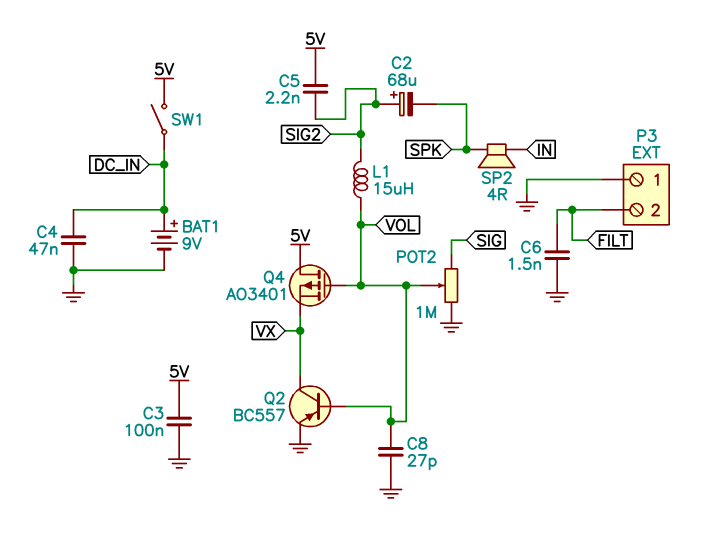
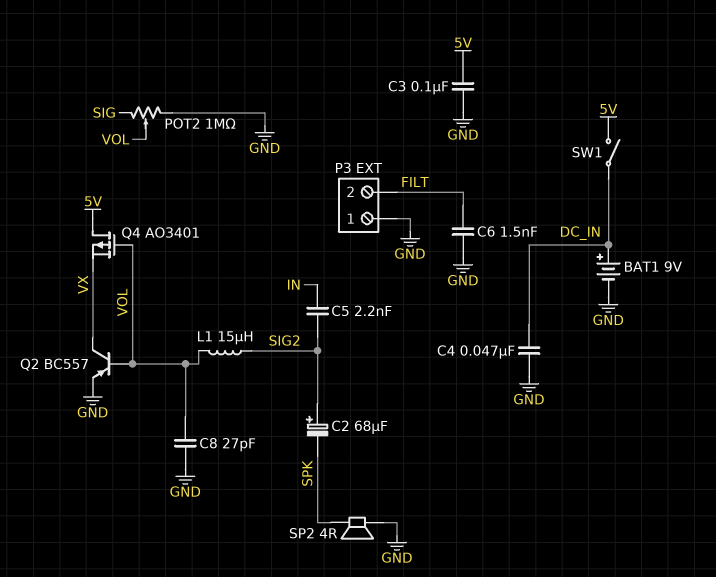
C5: 2.2nF (5V, SIG2) -> 2.2nF (IN, SIG2)
SP2: speaker 4R (IN, SPK) -> speaker 4R (GND, SPK)

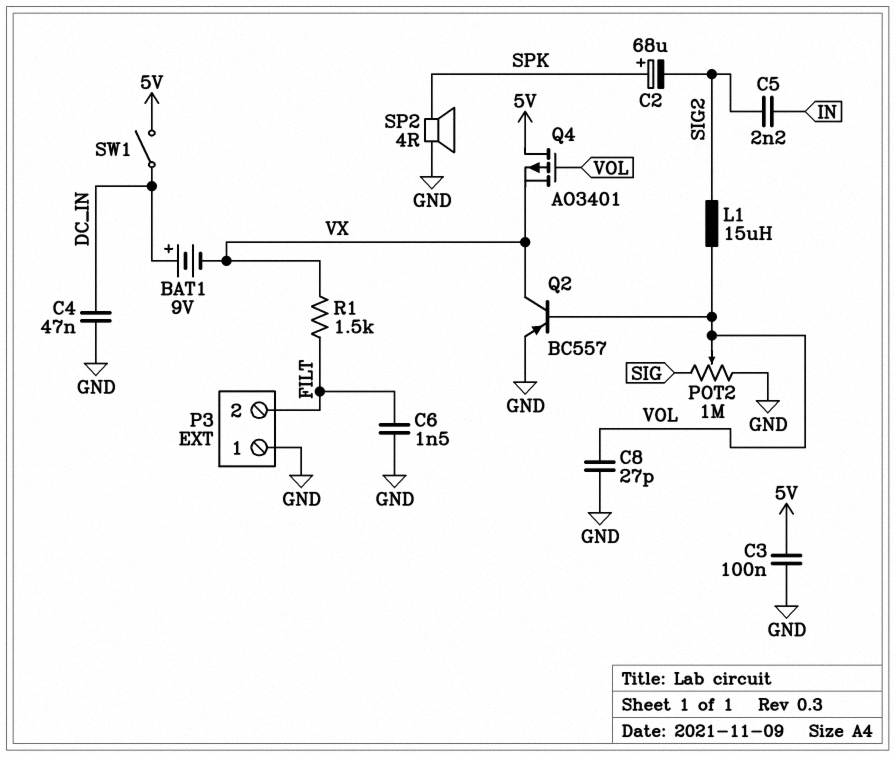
BAT1: 9V (plus DC_IN, minus GND) -> 9V (plus DC_IN, minus VX)
C2: 68uF (plus SIG2, minus SPK) -> 68uF (plus SPK, minus SIG2)
R1: none -> 1.5k (FILT, VX)

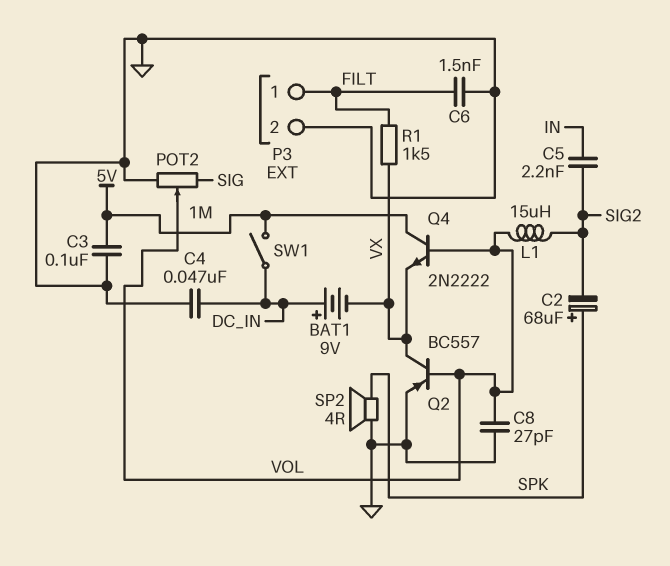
P3 pin 1: GND -> FILT
P3 pin 2: FILT -> GND
Q4: PMOS AO3401 (G VOL, D 5V, S VX) -> NPN 2N2222 (B VOL, C 5V, E VX)

